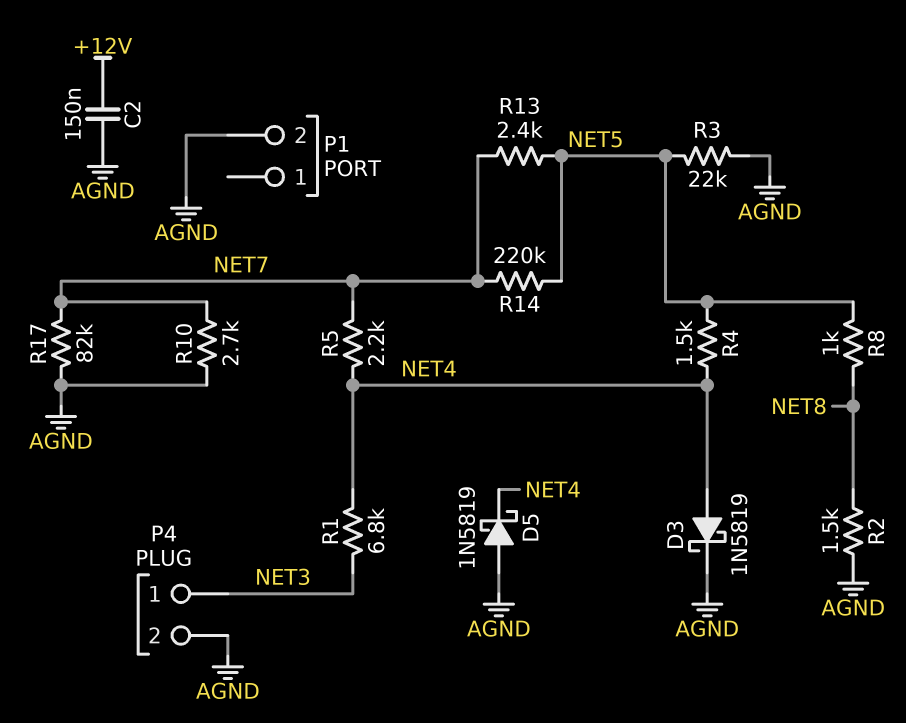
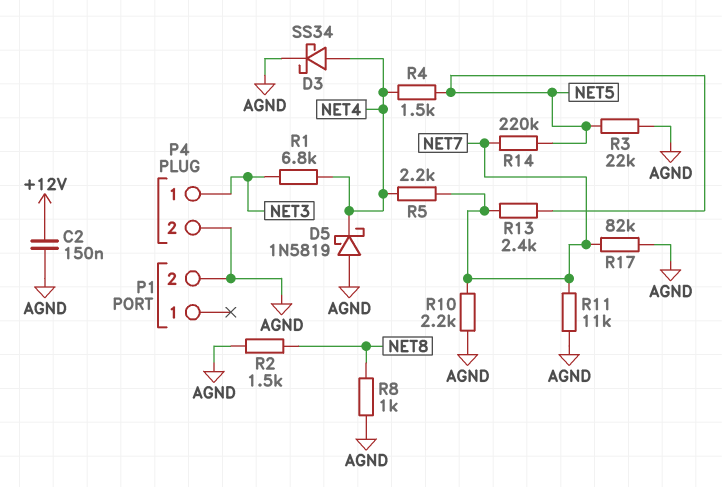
D3: schottky 1N5819 (A NET4, K AGND) -> schottky SS34 (A NET4, K AGND)
R8: 1k (NET5, NET8) -> 1k (AGND, NET8)
R10: 2.7k (AGND, NET7) -> 2.2k (AGND, NET7)
R11: none -> 11k (AGND, NET7)

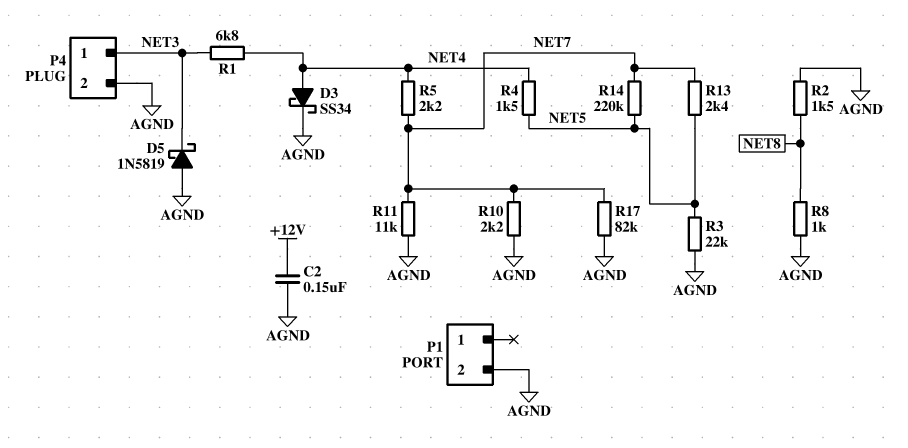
D5: schottky 1N5819 (A AGND, K NET4) -> schottky 1N5819 (A AGND, K NET3)

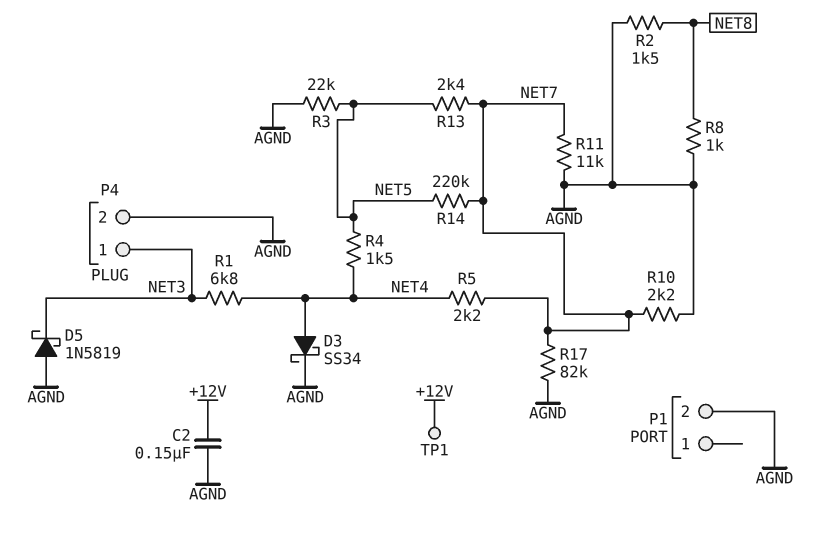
TP1: none -> test point (+12V)

